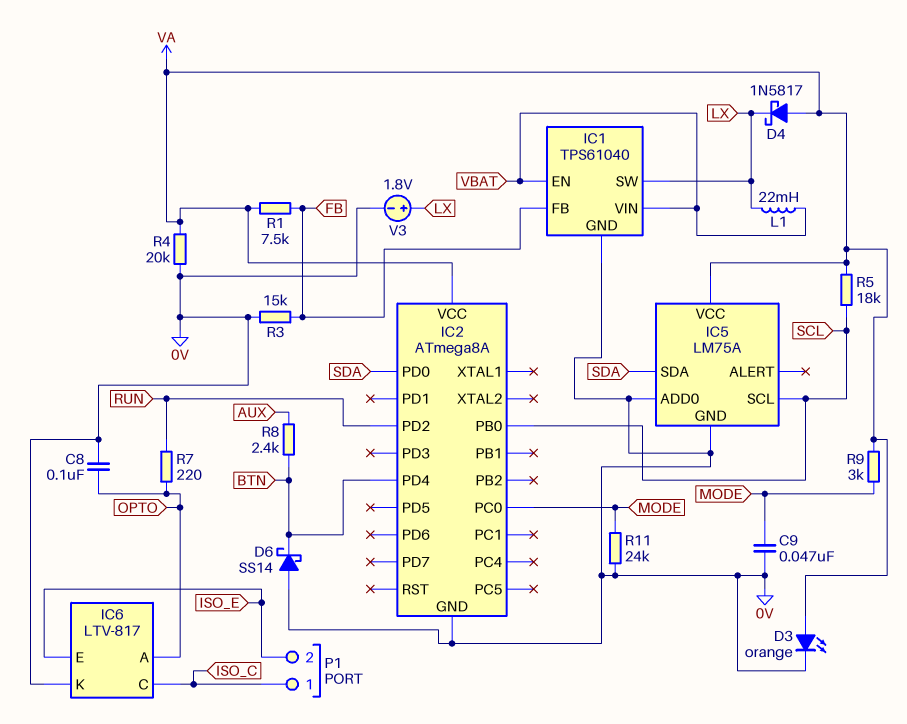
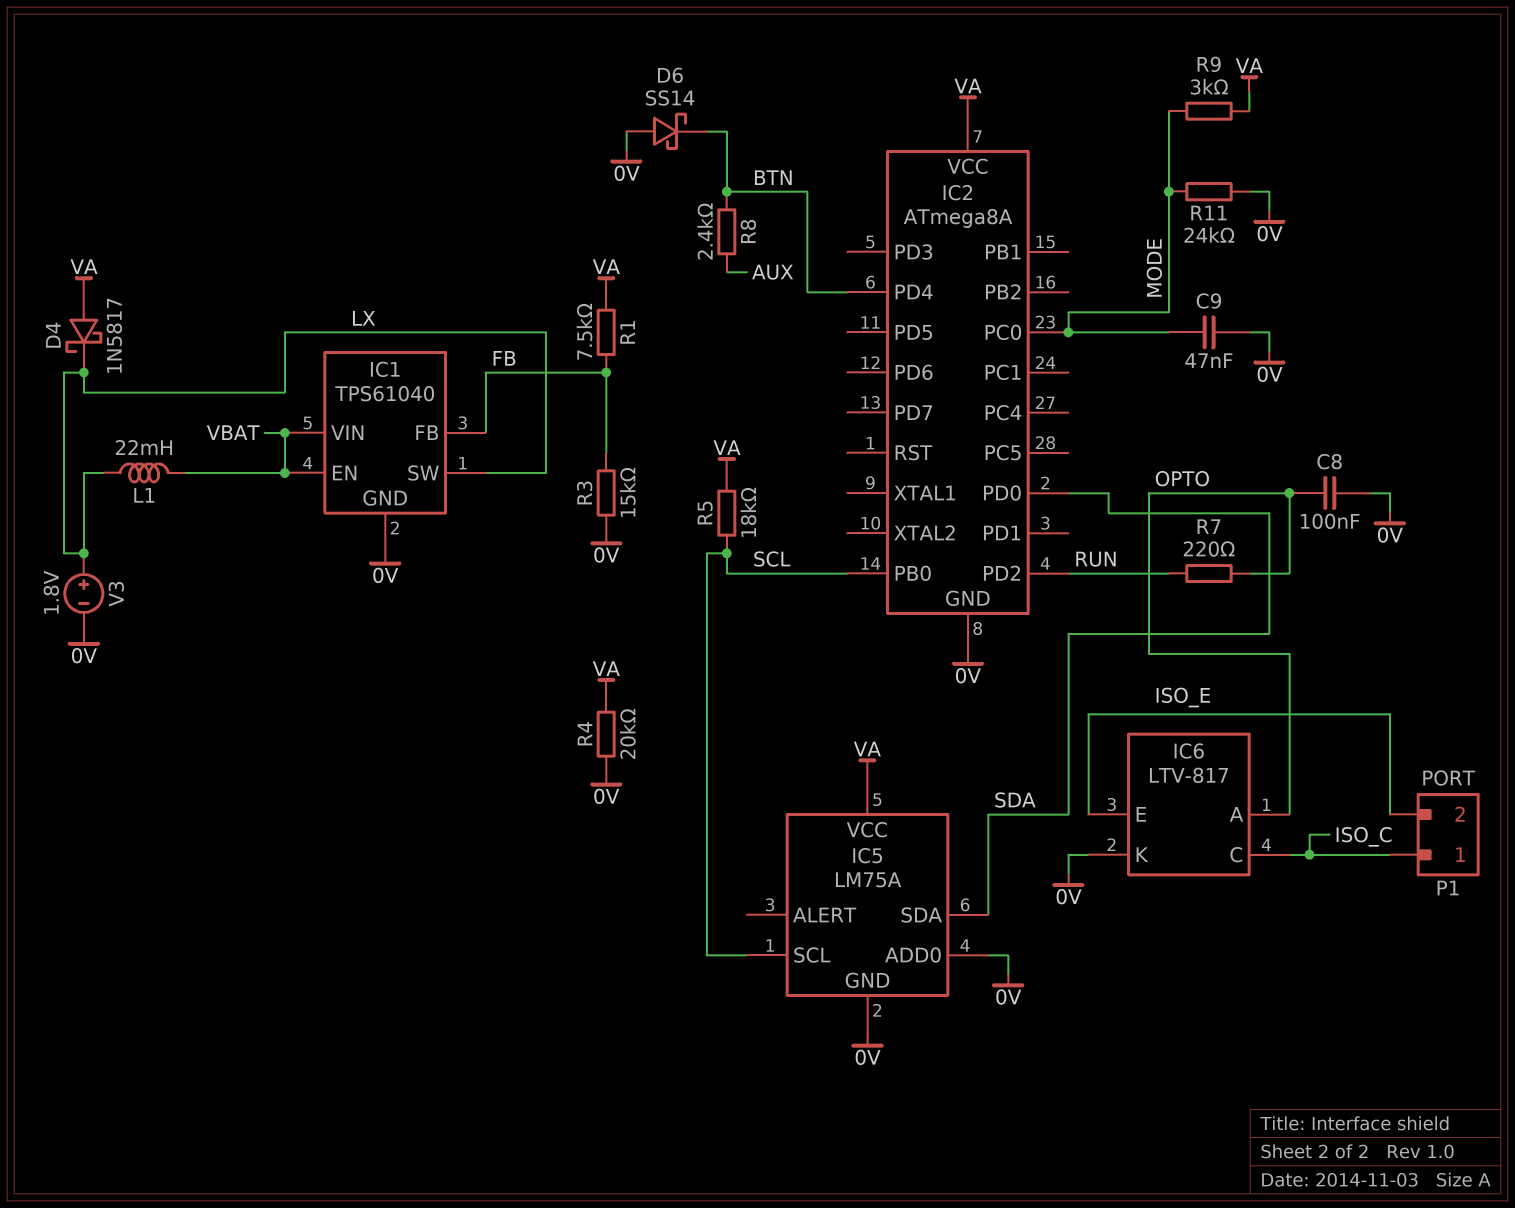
D3: LED orange (A VA, K 0V) -> none

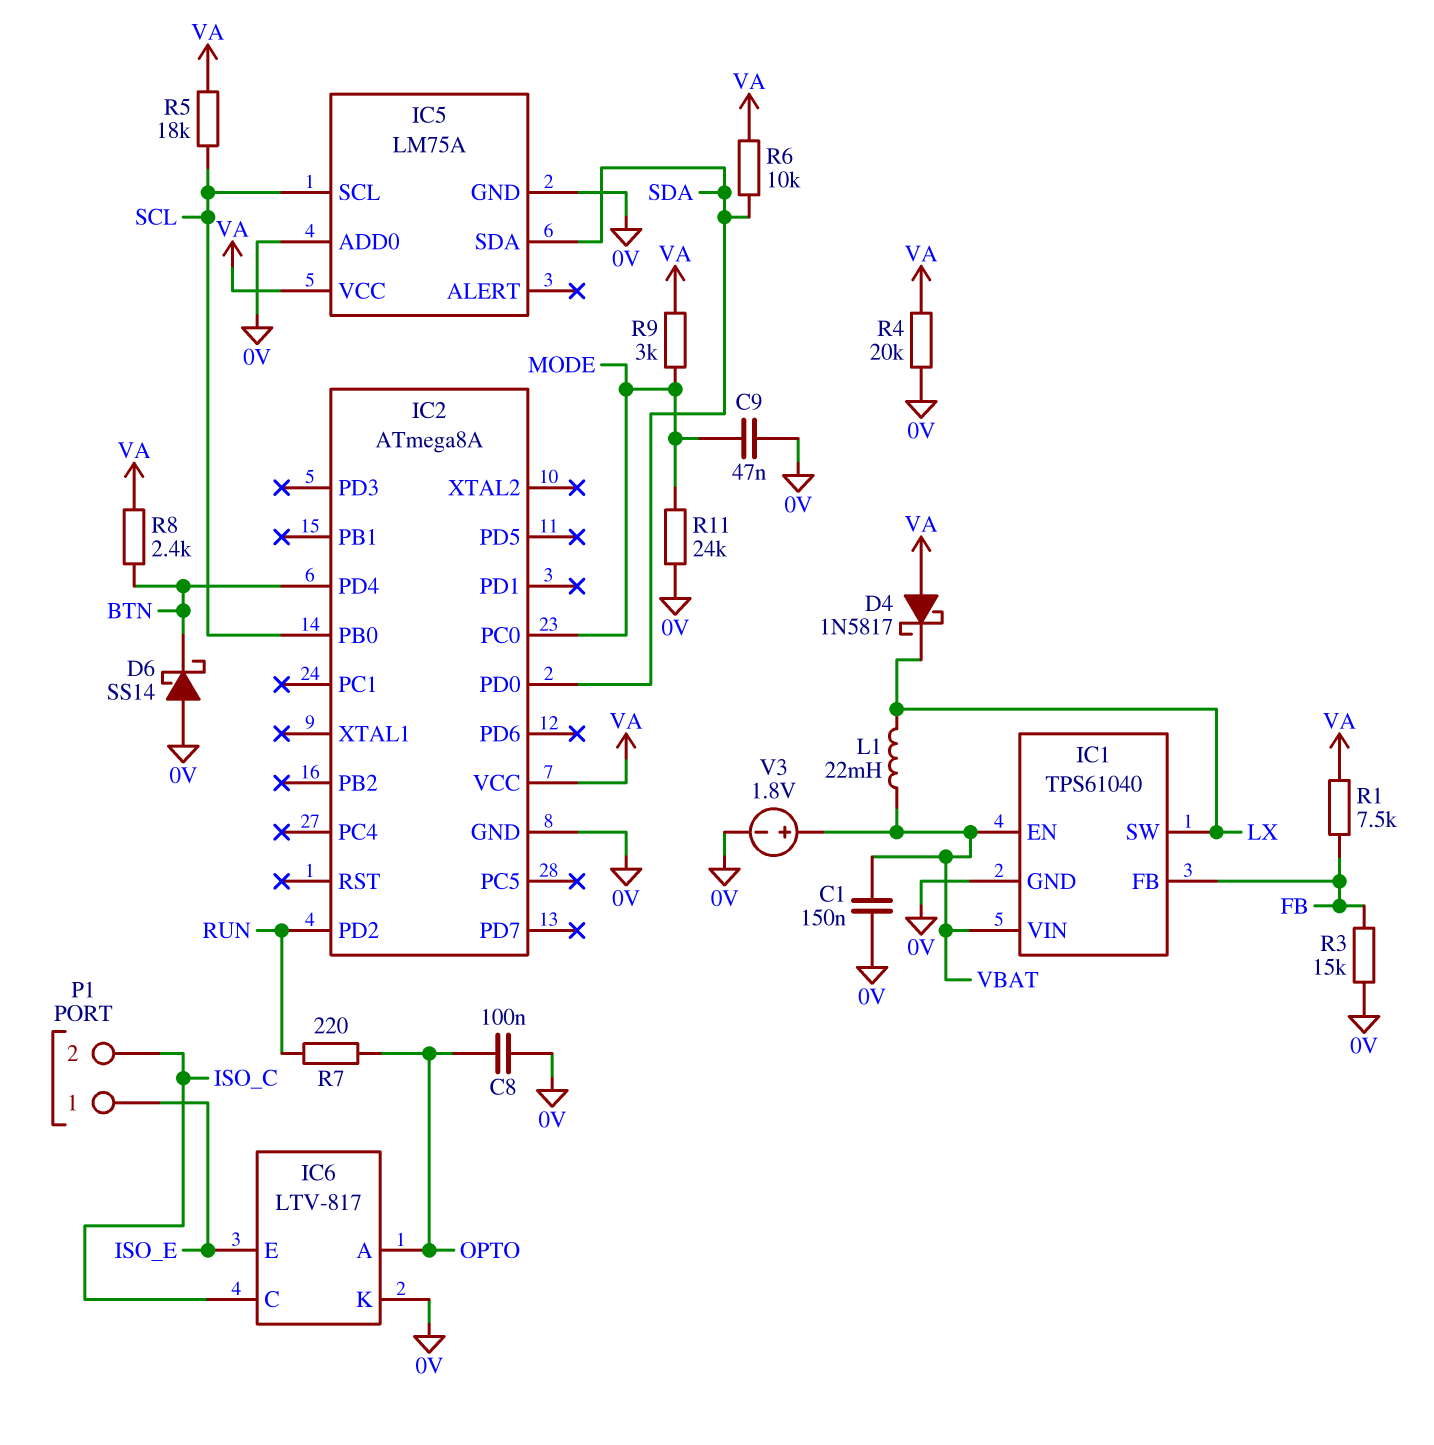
C1: none -> 150nF (0V, VBAT)
P1 pin 1: ISO_C -> ISO_E
P1 pin 2: ISO_E -> ISO_C
R6: none -> 10k (SDA, VA)
R8: 2.4k (AUX, BTN) -> 2.4k (BTN, VA)
V3: 1.8V (plus LX, minus 0V) -> 1.8V (plus VBAT, minus 0V)

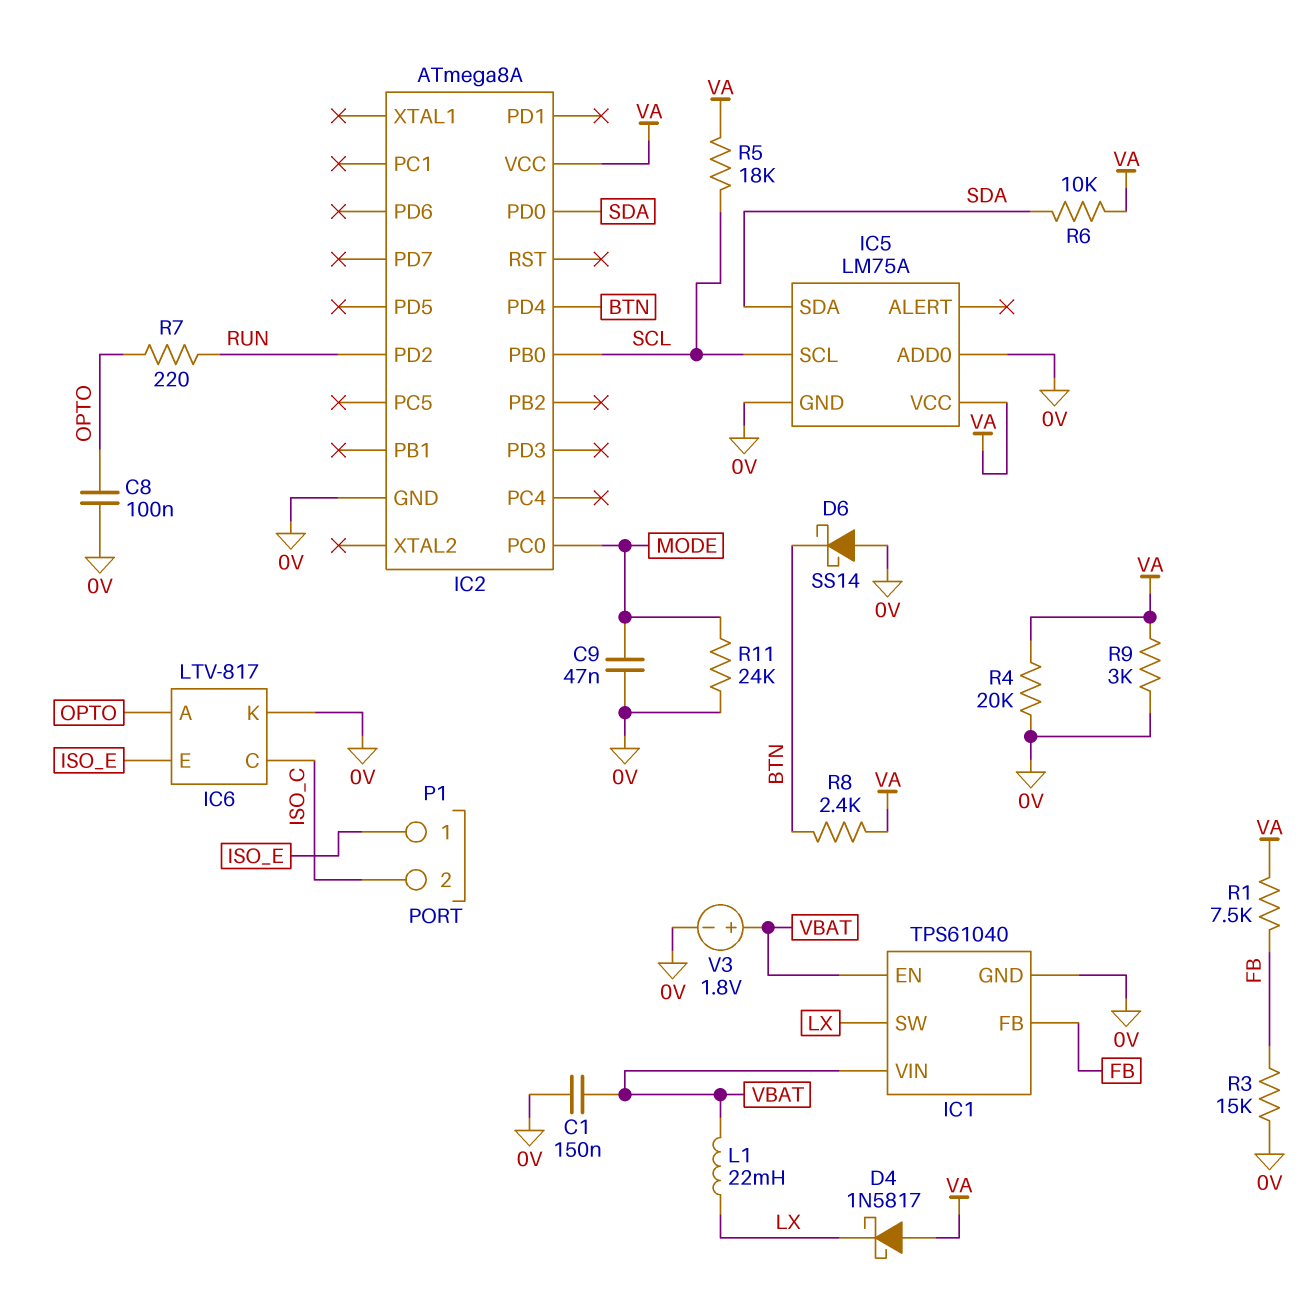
R9: 3k (MODE, VA) -> 3k (0V, VA)

